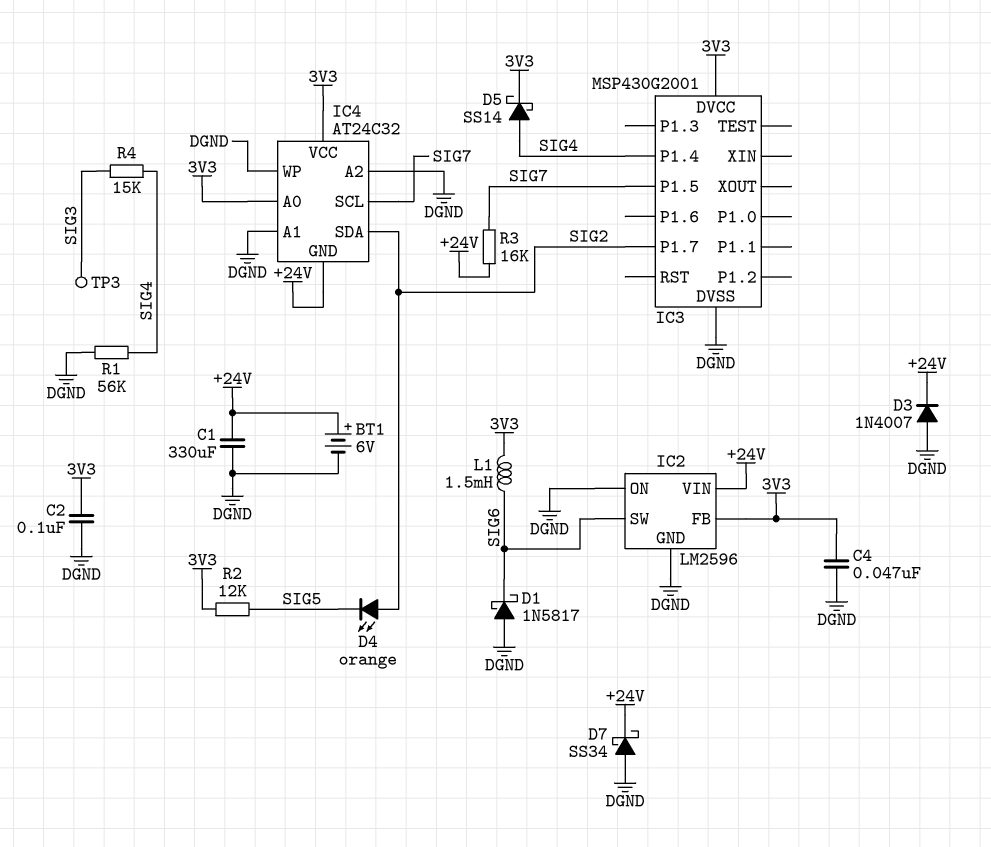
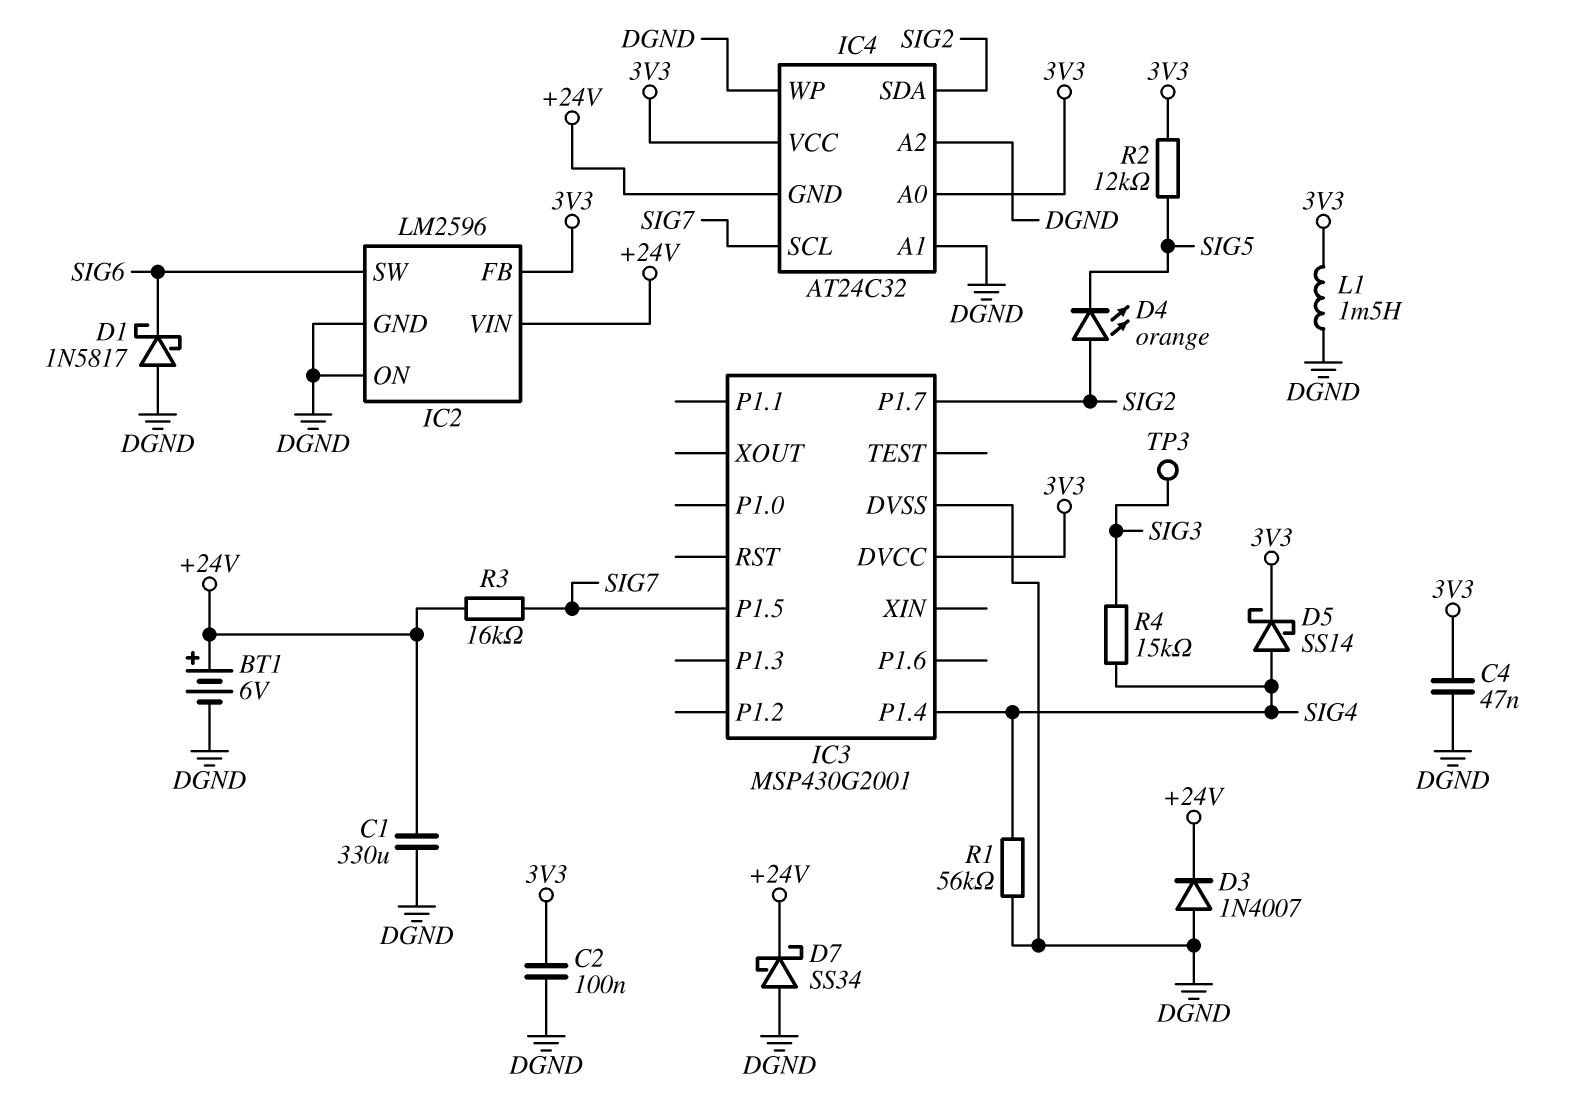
L1: 1.5mH (3V3, SIG6) -> 1.5mH (3V3, DGND)

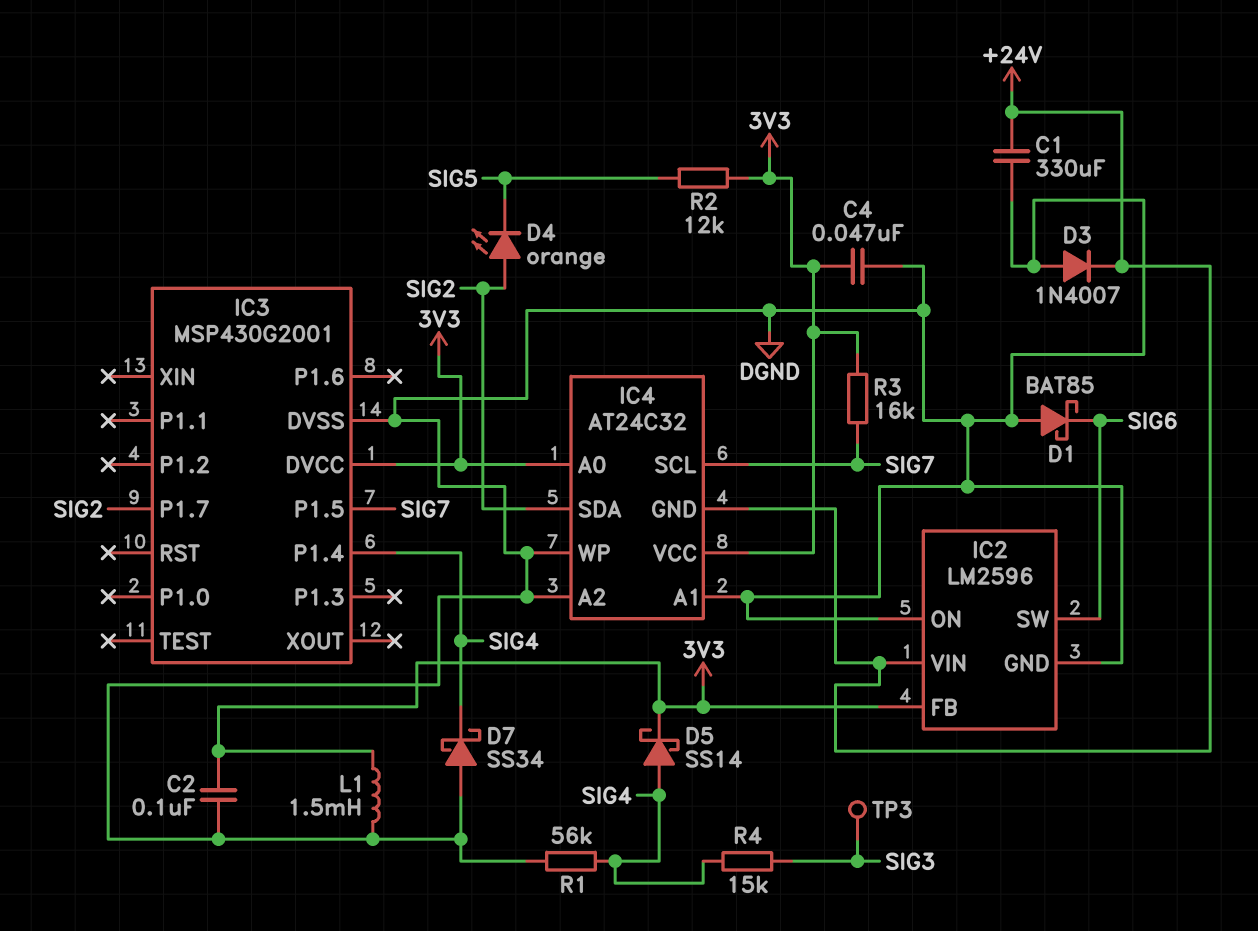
BT1: 6V (plus +24V, minus DGND) -> none
D1: schottky 1N5817 (A DGND, K SIG6) -> schottky BAT85 (A DGND, K SIG6)
D7: schottky SS34 (A DGND, K +24V) -> schottky SS34 (A DGND, K SIG4)
R3: 16k (+24V, SIG7) -> 16k (3V3, SIG7)

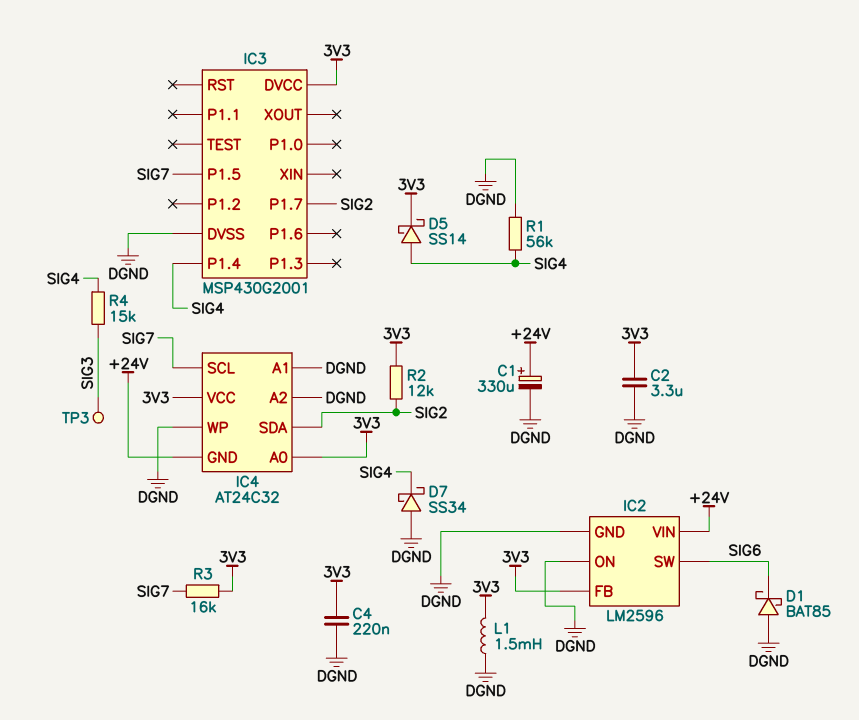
C1: 330uF (+24V, DGND) -> 330uF (plus +24V, minus DGND)
C2: 100nF (3V3, DGND) -> 3.3uF (3V3, DGND)
C4: 47nF (3V3, DGND) -> 220nF (3V3, DGND)
D3: diode 1N4007 (A DGND, K +24V) -> none
D4: LED orange (A SIG2, K SIG5) -> none
R2: 12k (3V3, SIG5) -> 12k (3V3, SIG2)

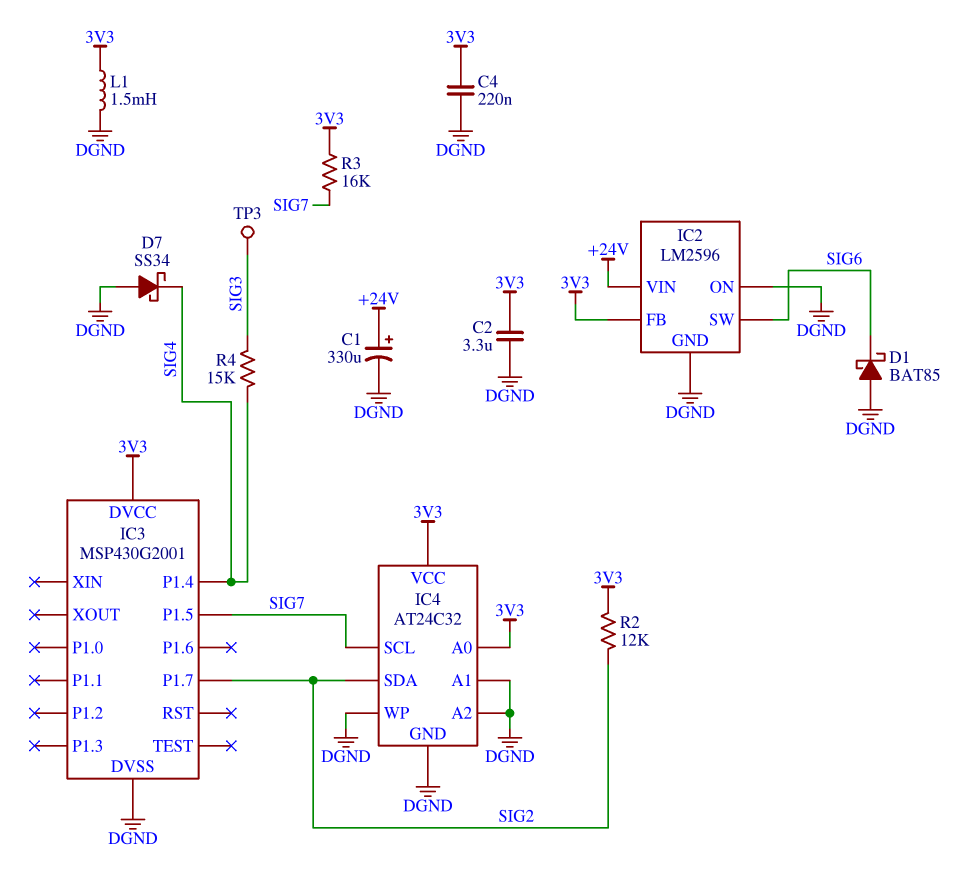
D5: schottky SS14 (A SIG4, K 3V3) -> none
IC4 pin GND: +24V -> DGND
R1: 56k (DGND, SIG4) -> none

